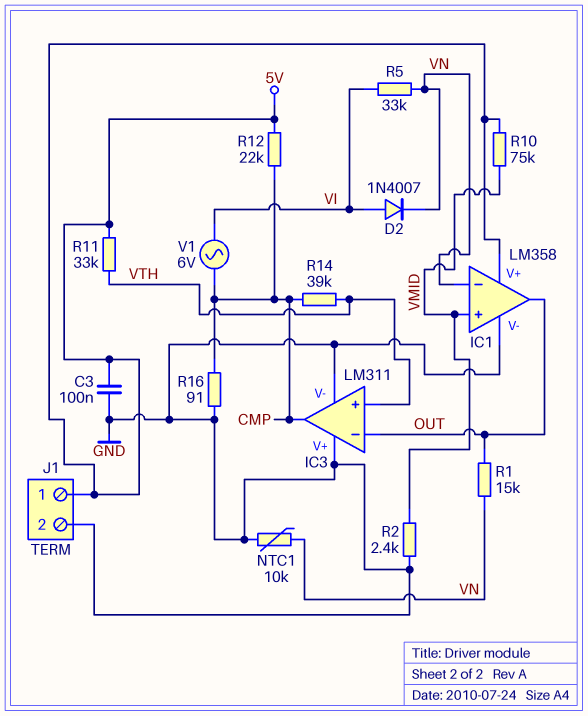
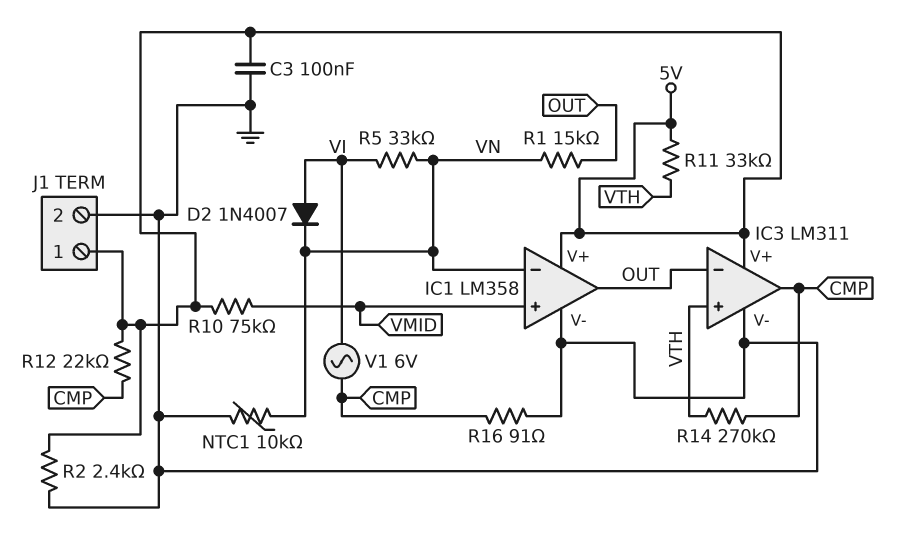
IC3 pin V+: GND -> 5V
R2: 2.4k (GND, VMID) -> 2.4k (5V, GND)
R14: 39k (CMP, VTH) -> 270k (CMP, VTH)

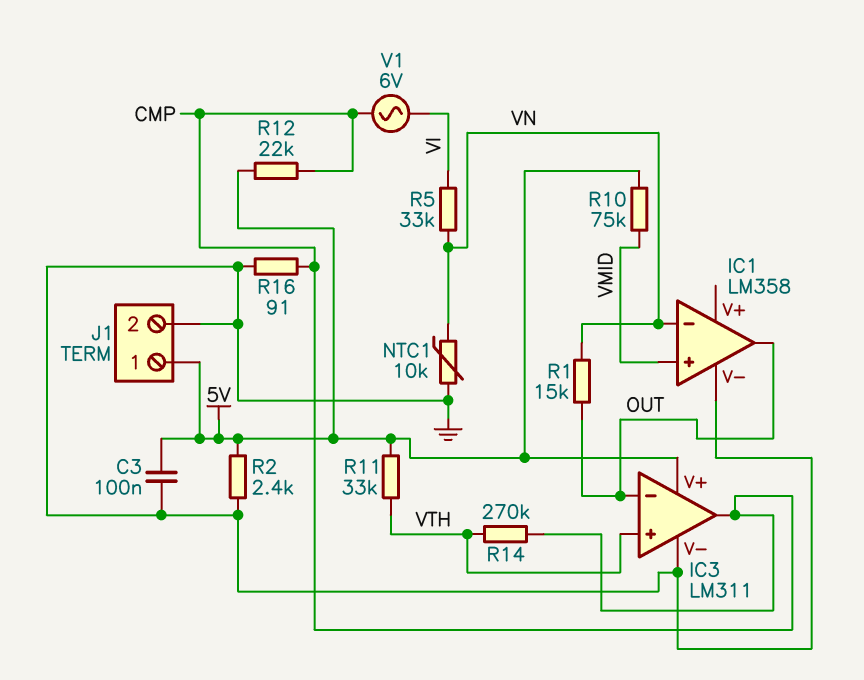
D2: diode 1N4007 (A VI, K VN) -> none
IC1 pin V+: 5V -> none

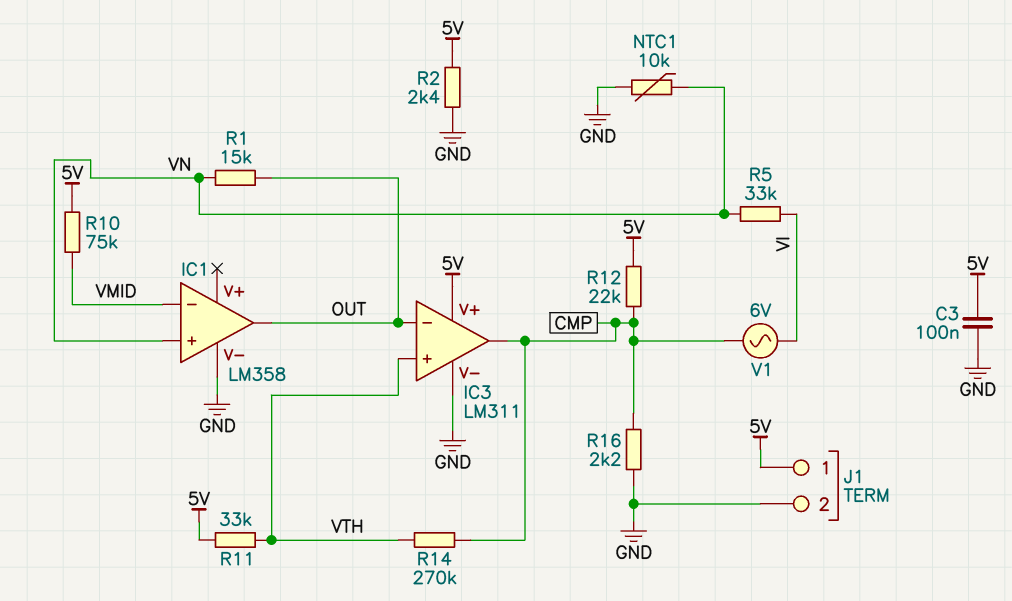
IC1 pin in+: VMID -> VN
IC1 pin in-: VN -> VMID
R16: 91 (CMP, GND) -> 2.2k (CMP, GND)

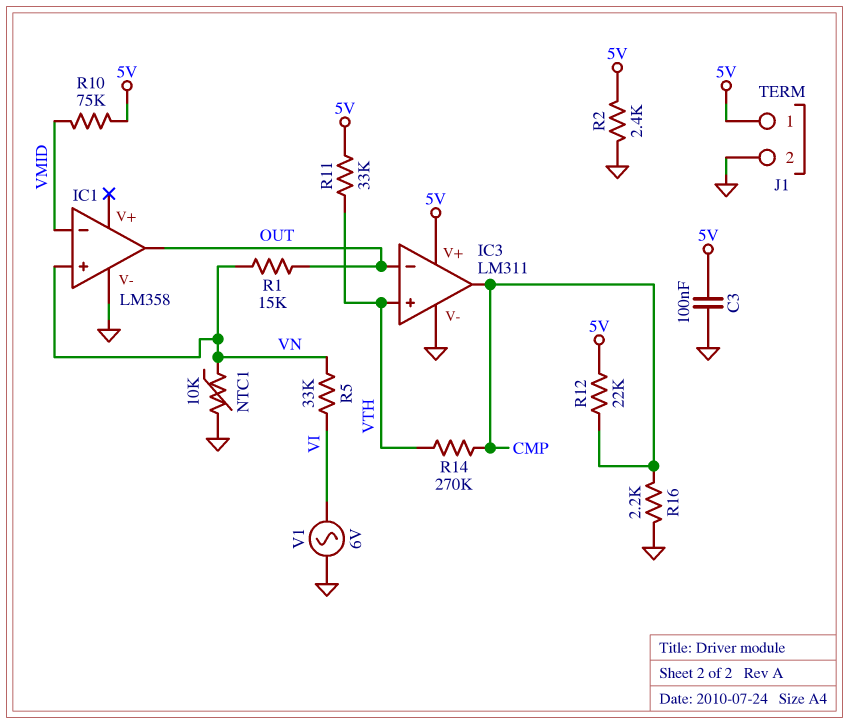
V1: AC 6V (CMP, VI) -> AC 6V (GND, VI)

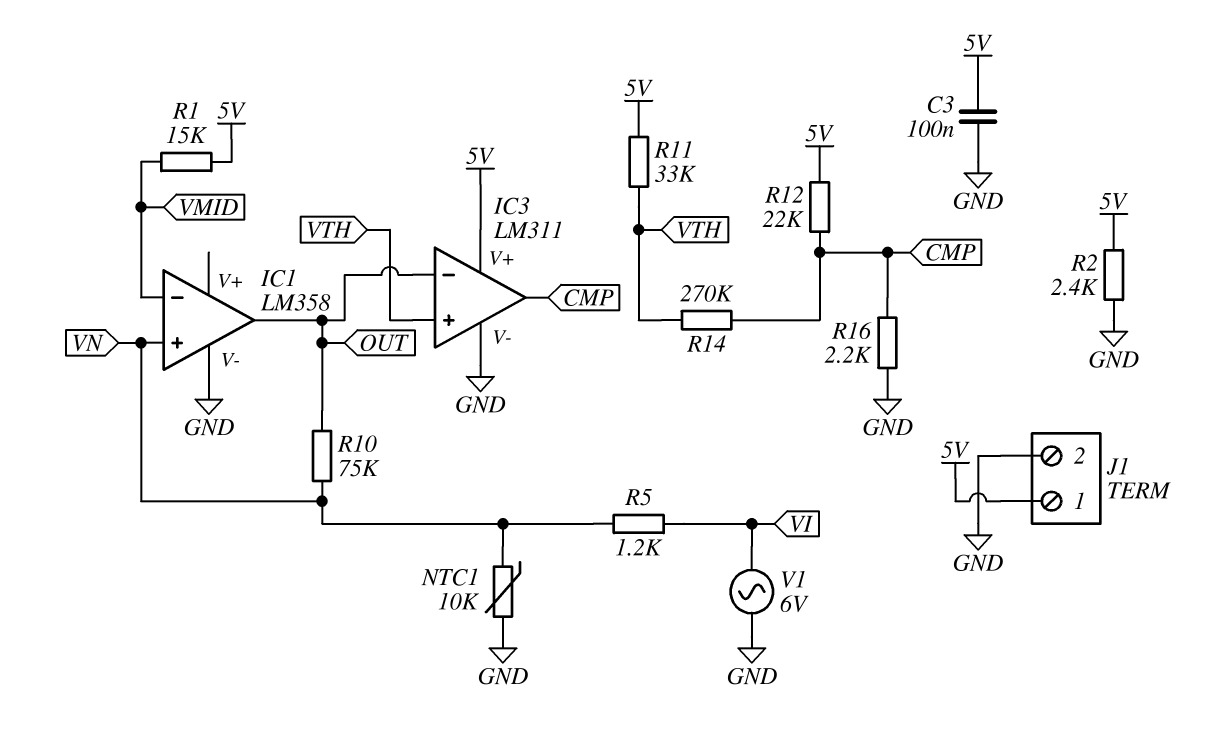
R1: 15k (OUT, VN) -> 15k (5V, VMID)
R5: 33k (VI, VN) -> 1.2k (VI, VN)
R10: 75k (5V, VMID) -> 75k (OUT, VN)

